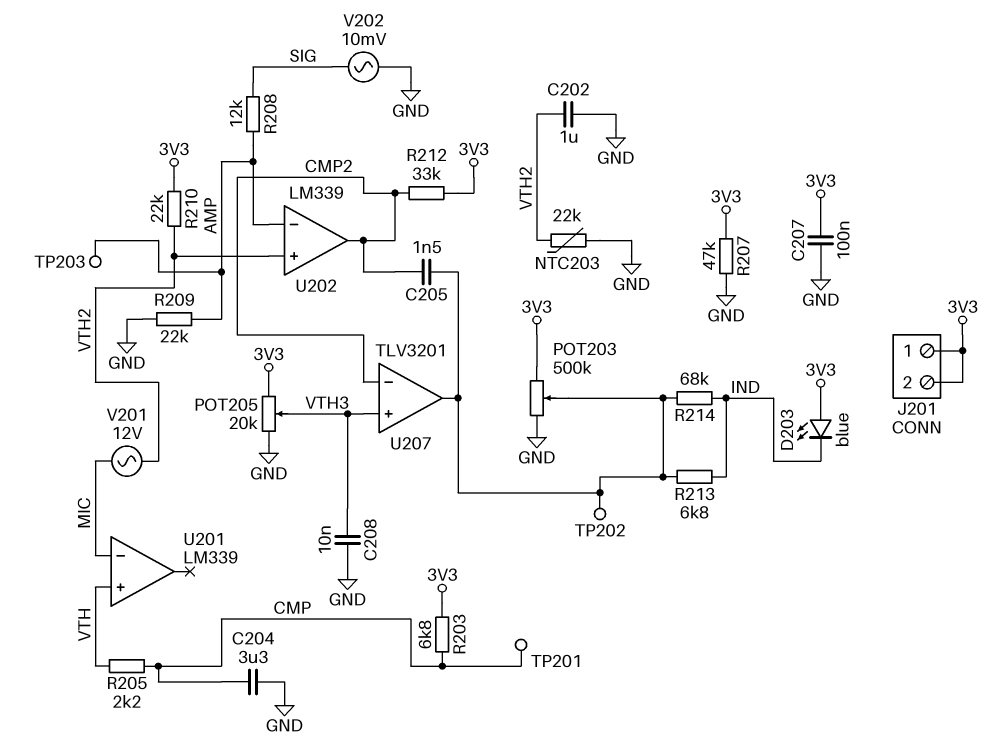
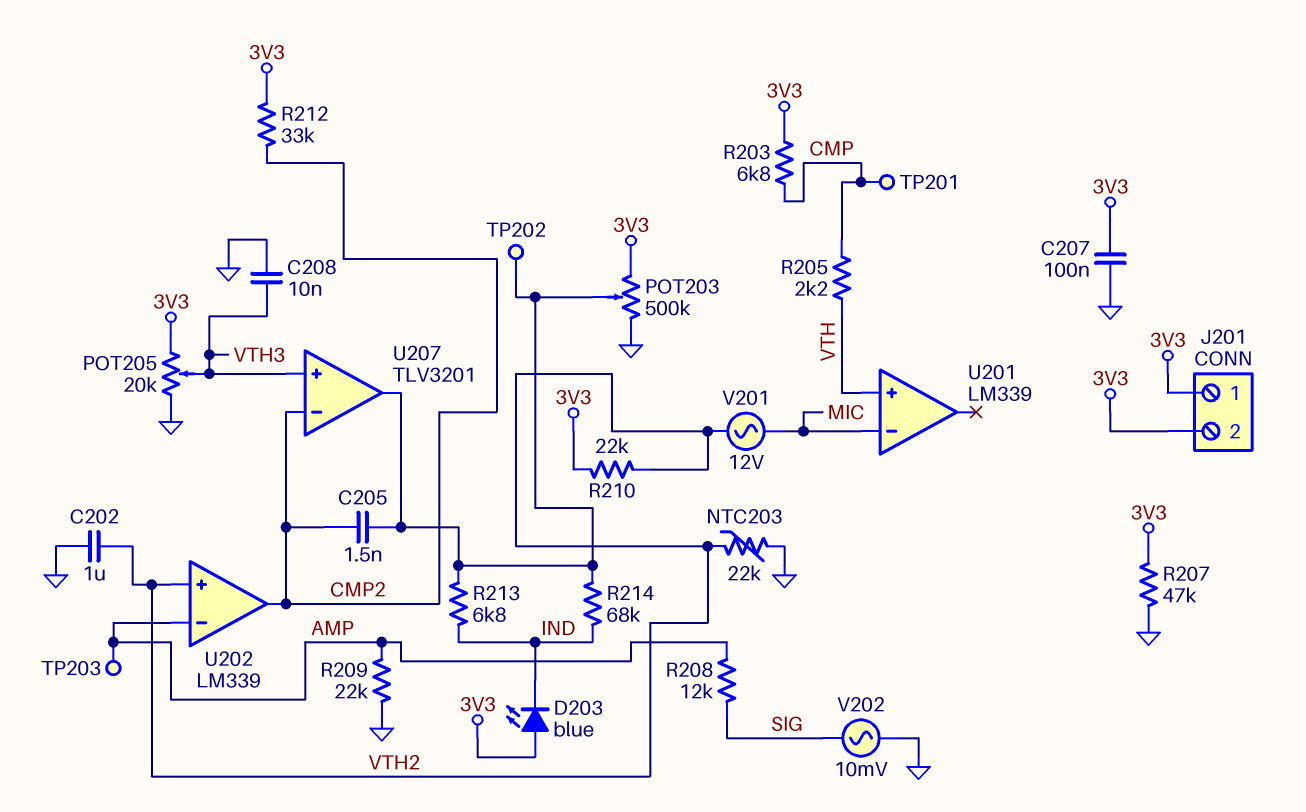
C204: 3.3uF (CMP, GND) -> none

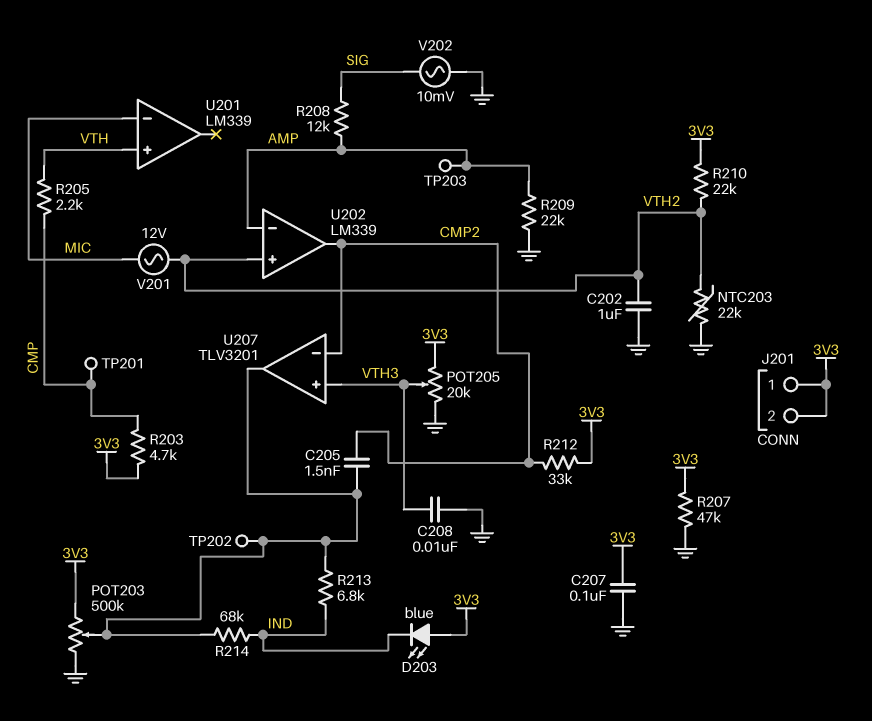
R203: 6.8k (3V3, CMP) -> 4.7k (3V3, CMP)

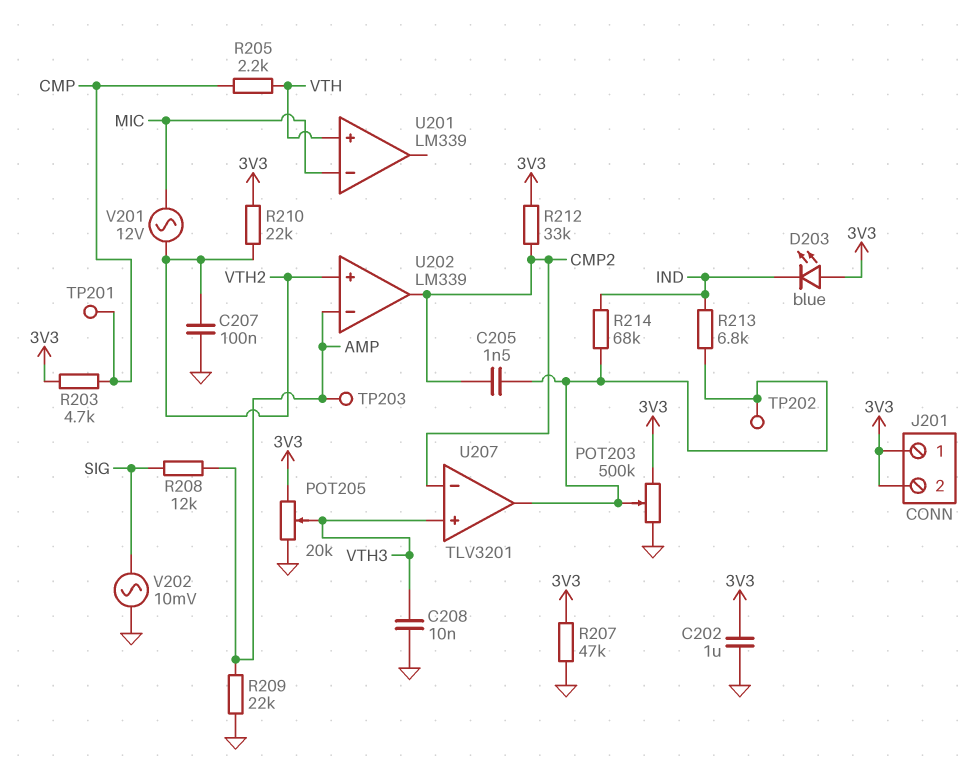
C202: 1uF (GND, VTH2) -> 1uF (3V3, GND)
C207: 100nF (3V3, GND) -> 100nF (GND, VTH2)
NTC203: 22k (GND, VTH2) -> none

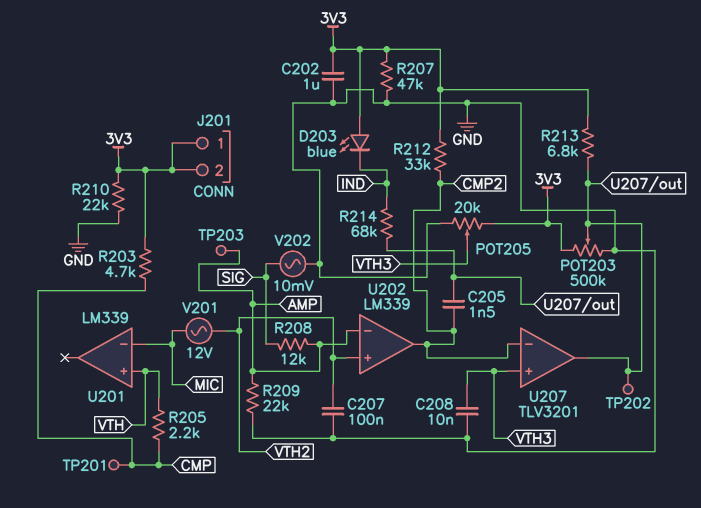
R210: 22k (3V3, VTH2) -> 22k (3V3, GND)
R213: 6.8k (IND, U207/out) -> 6.8k (3V3, U207/out)

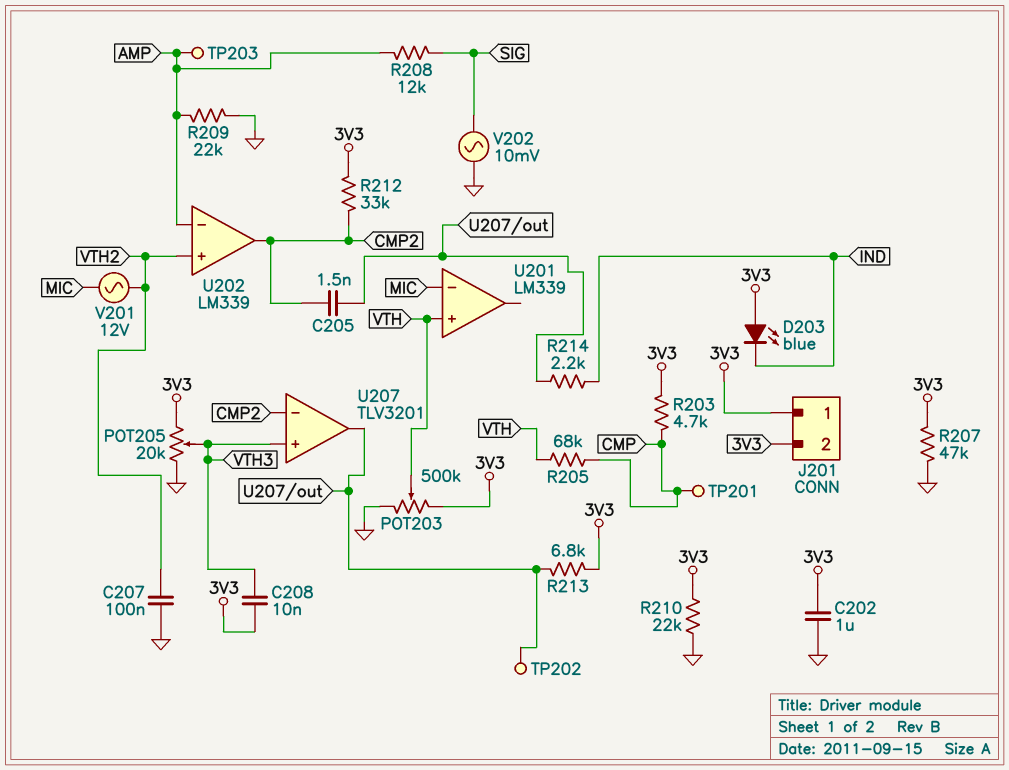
C208: 10nF (GND, VTH3) -> 10nF (3V3, VTH3)
POT203: 500k (3V3, GND, wiper U207/out) -> 500k (3V3, GND, wiper VTH)
R205: 2.2k (CMP, VTH) -> 68k (CMP, VTH)
R214: 68k (IND, U207/out) -> 2.2k (IND, U207/out)

